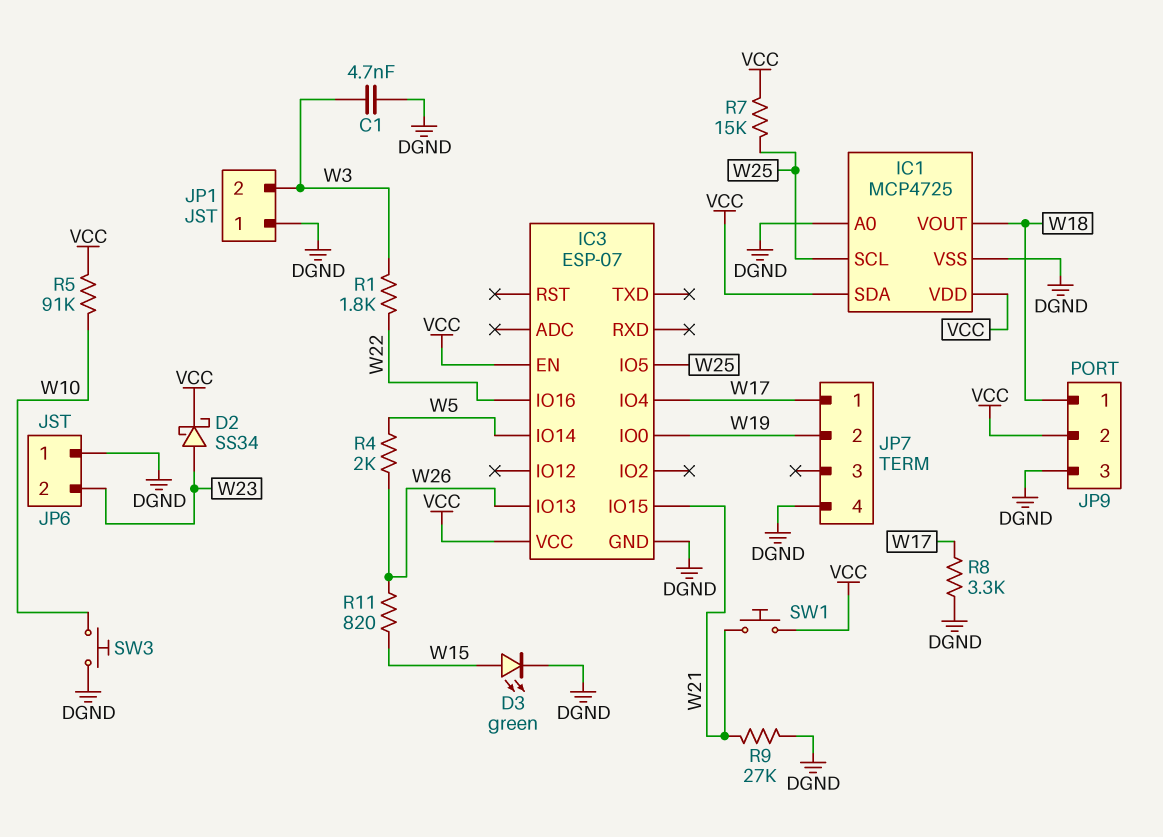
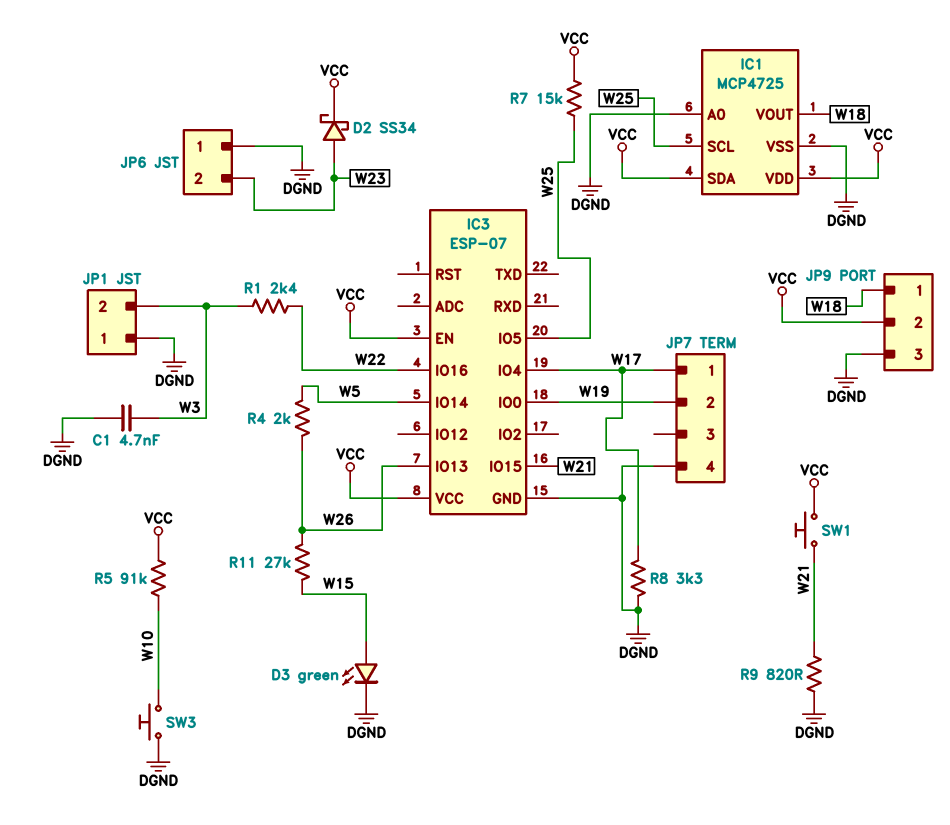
R1: 1.8k (W3, W22) -> 2.4k (W3, W22)
R9: 27k (DGND, W21) -> 820 (DGND, W21)
R11: 820 (W15, W26) -> 27k (W15, W26)

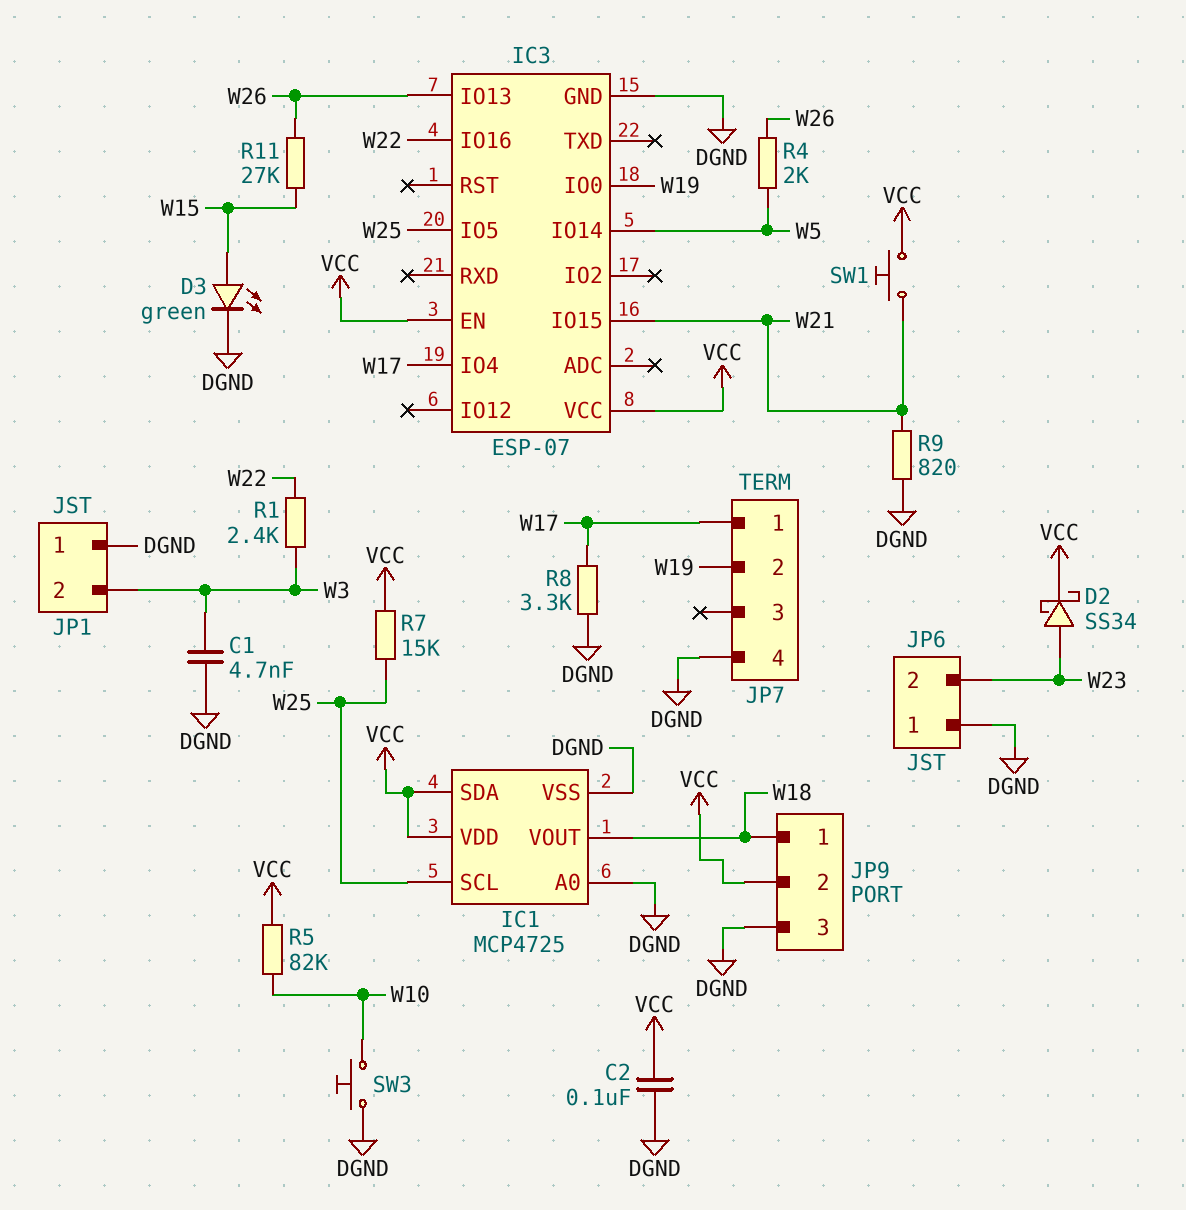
C2: none -> 100nF (DGND, VCC)
R5: 91k (VCC, W10) -> 82k (VCC, W10)

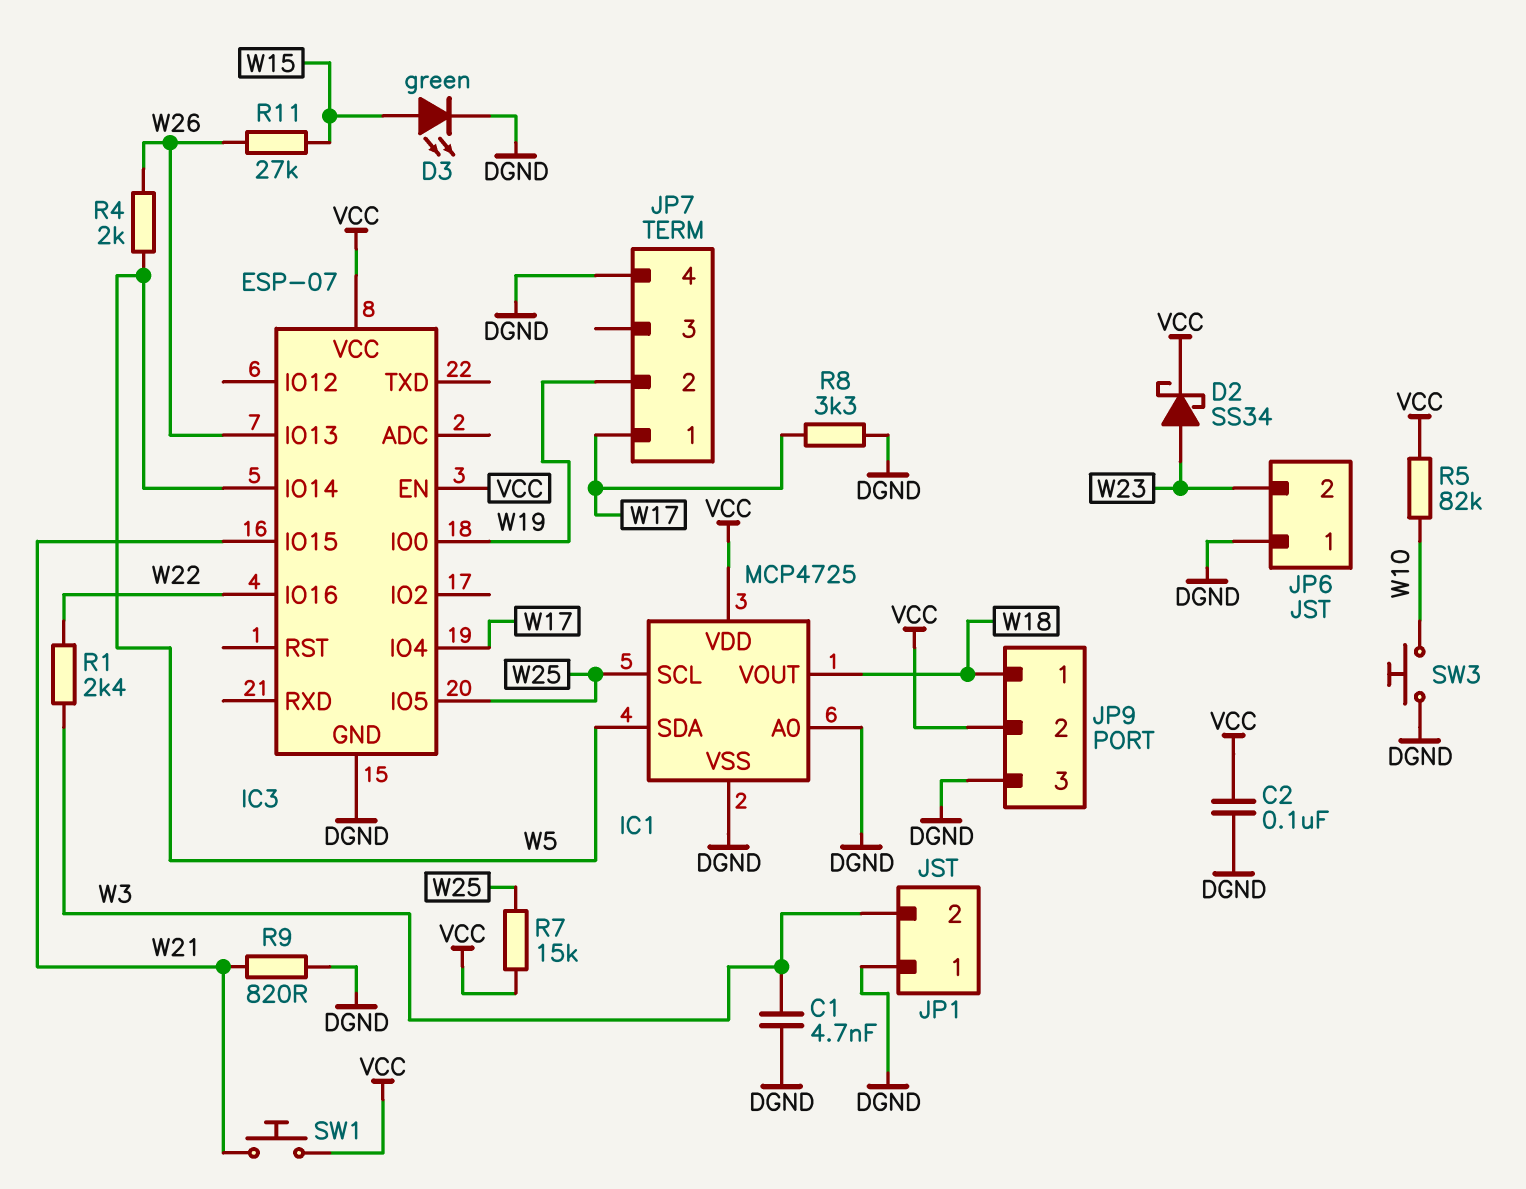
IC1 pin SDA: VCC -> W5

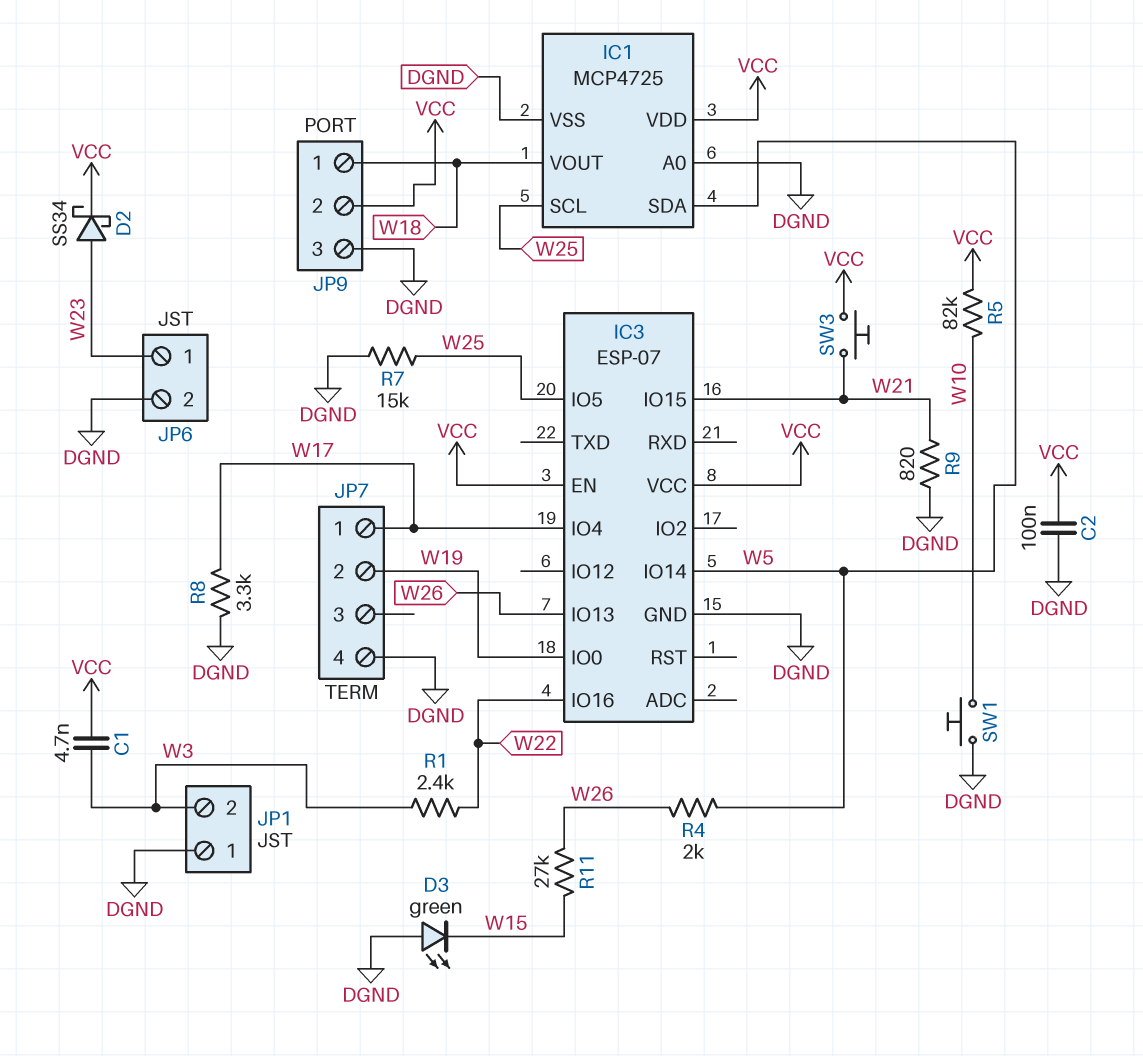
C1: 4.7nF (DGND, W3) -> 4.7nF (VCC, W3)
D3: LED green (A W15, K DGND) -> LED green (A DGND, K W15)
JP6 pin 1: DGND -> W23
JP6 pin 2: W23 -> DGND
R7: 15k (VCC, W25) -> 15k (DGND, W25)
SW1: button (VCC, W21) -> button (DGND, W10)
SW3: button (DGND, W10) -> button (VCC, W21)

